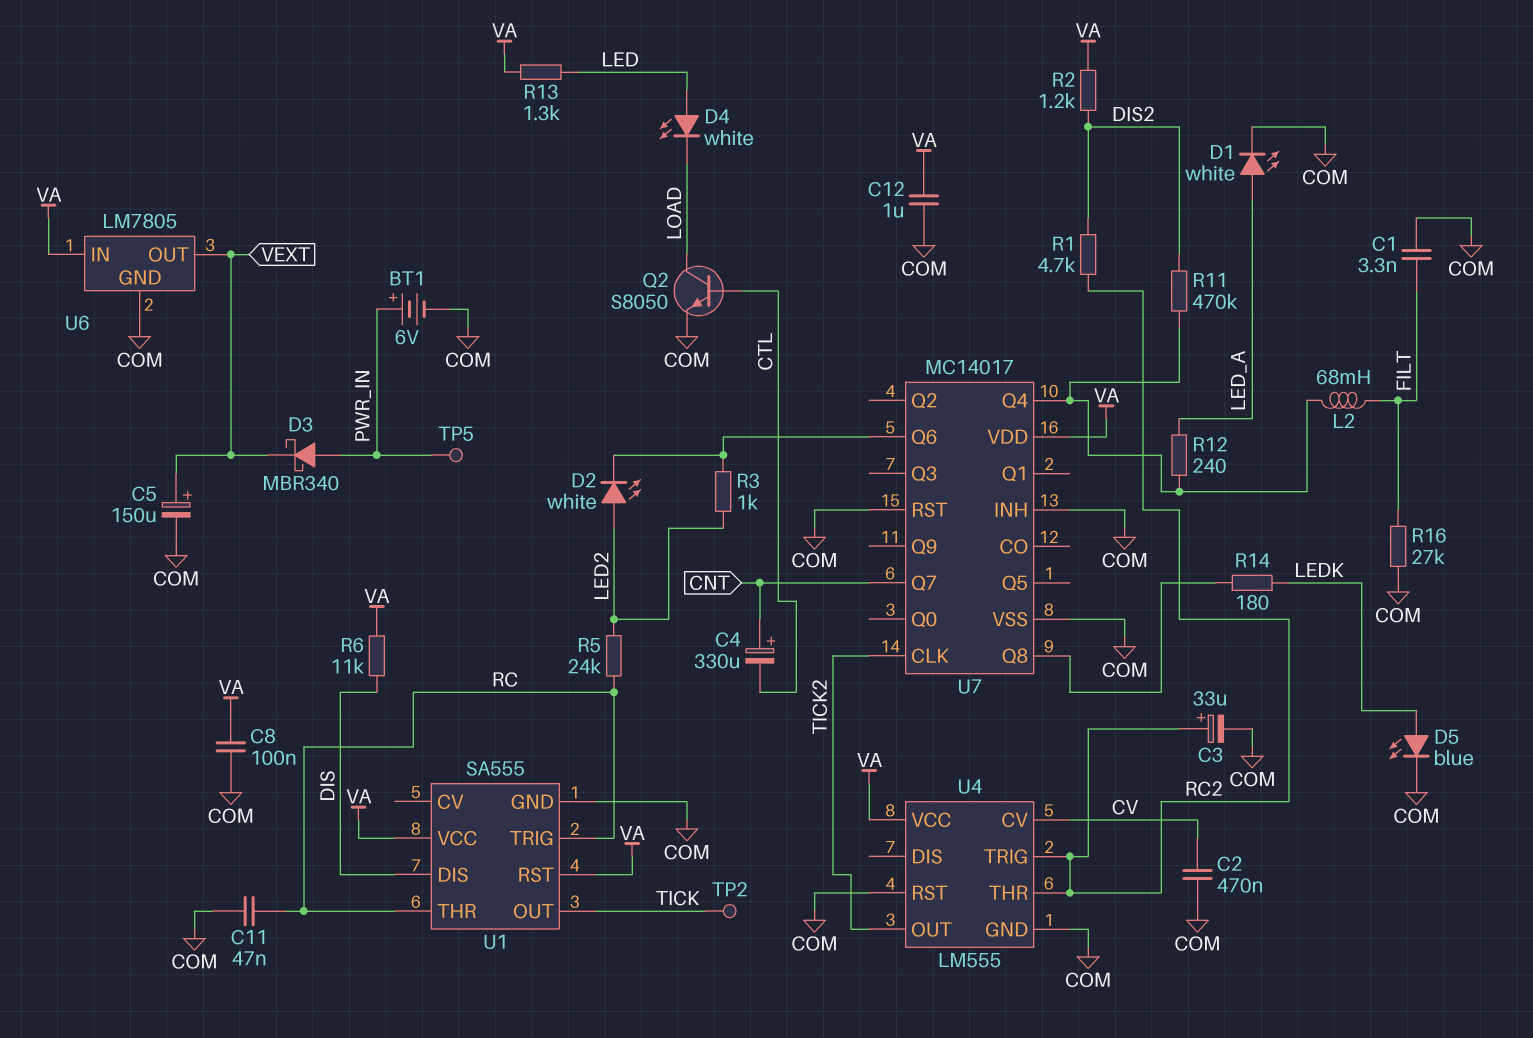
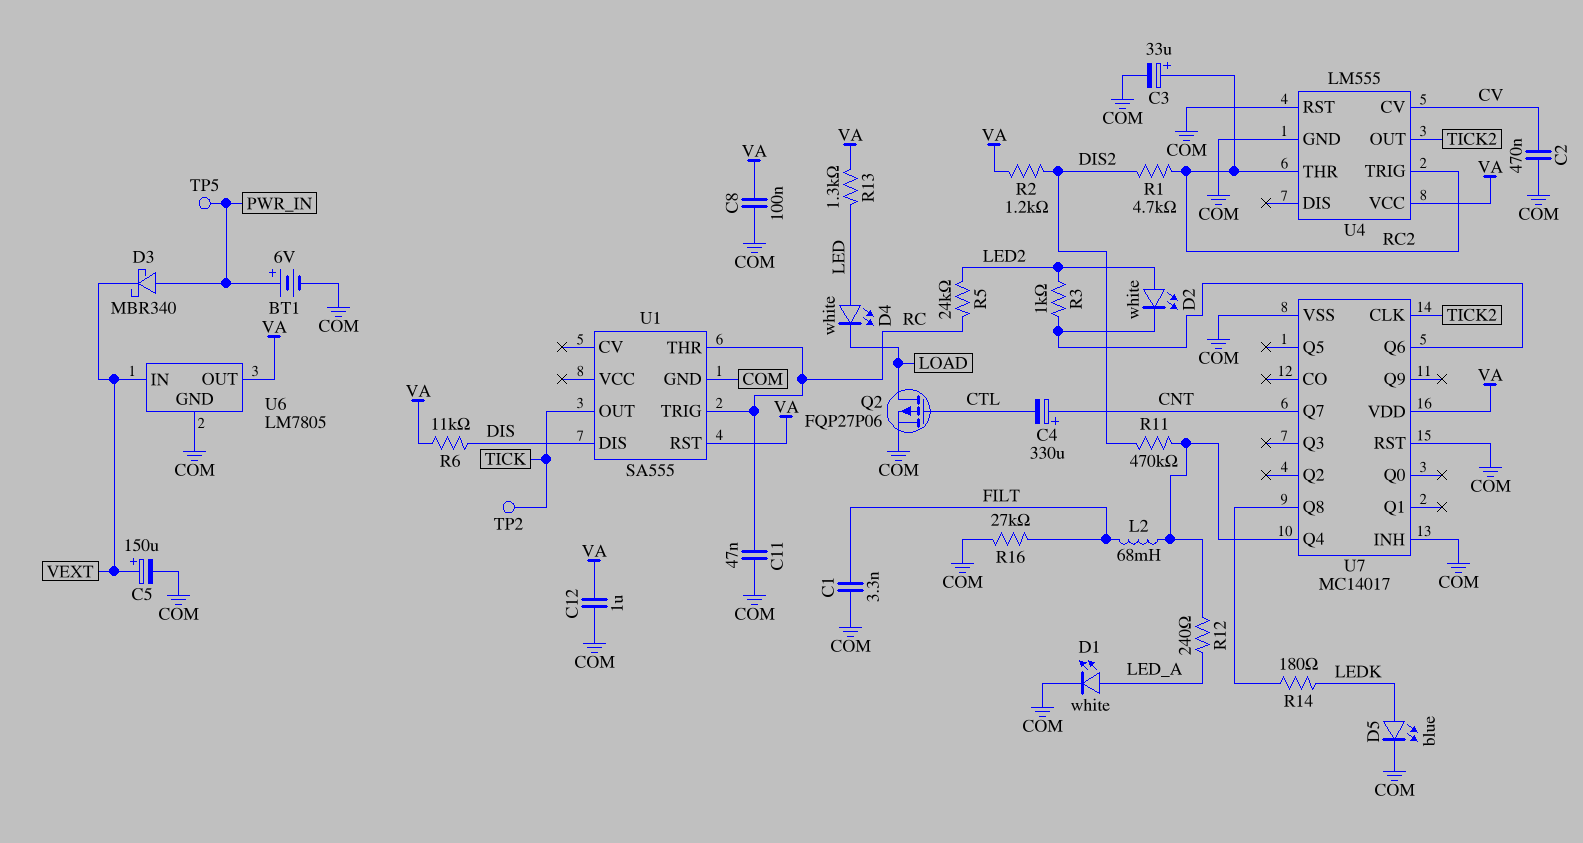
Q2: NPN S8050 (B CTL, C LOAD, E COM) -> PMOS FQP27P06 (G CTL, D LOAD, S COM)
U1 pin VCC: VA -> none
U6 pin IN: VA -> VEXT
U6 pin OUT: VEXT -> VA

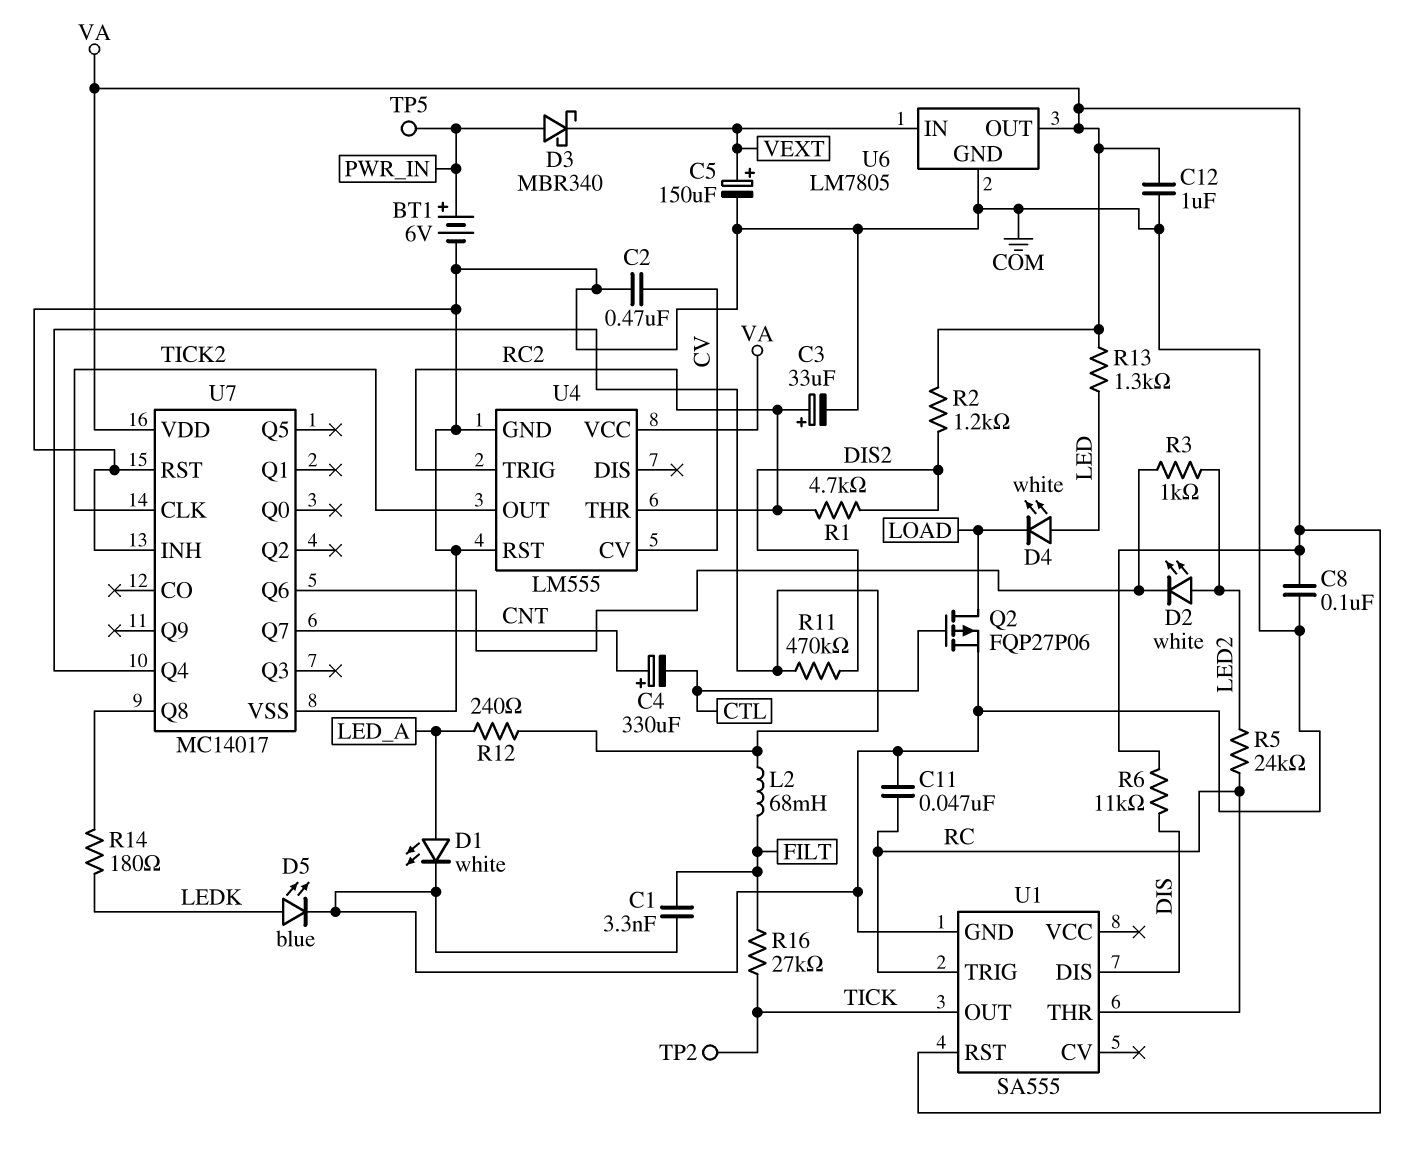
R16: 27k (COM, FILT) -> 27k (FILT, TICK)

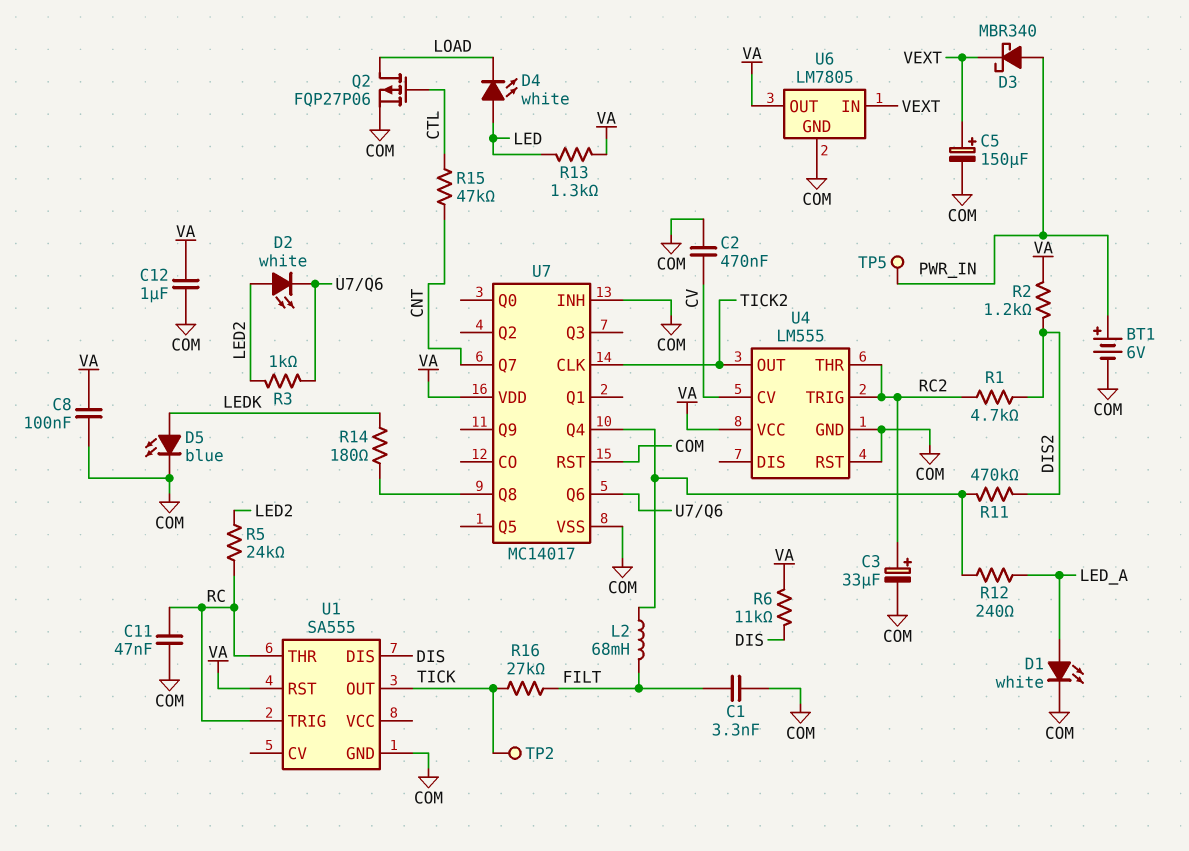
C4: 330uF (plus CNT, minus CTL) -> none
R15: none -> 47k (CNT, CTL)

